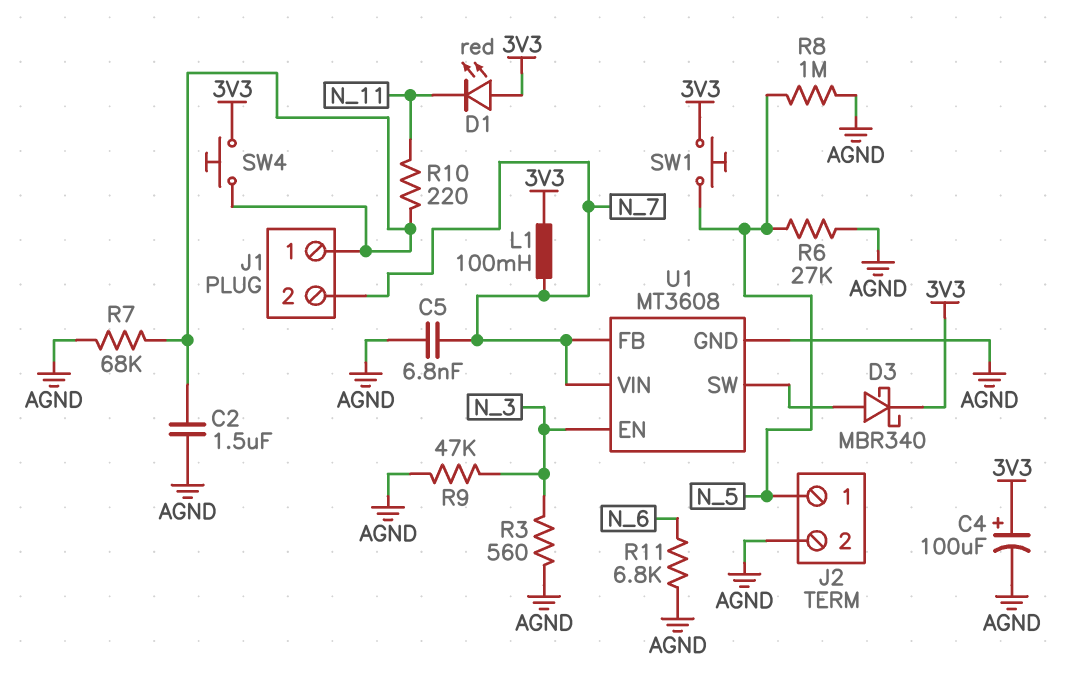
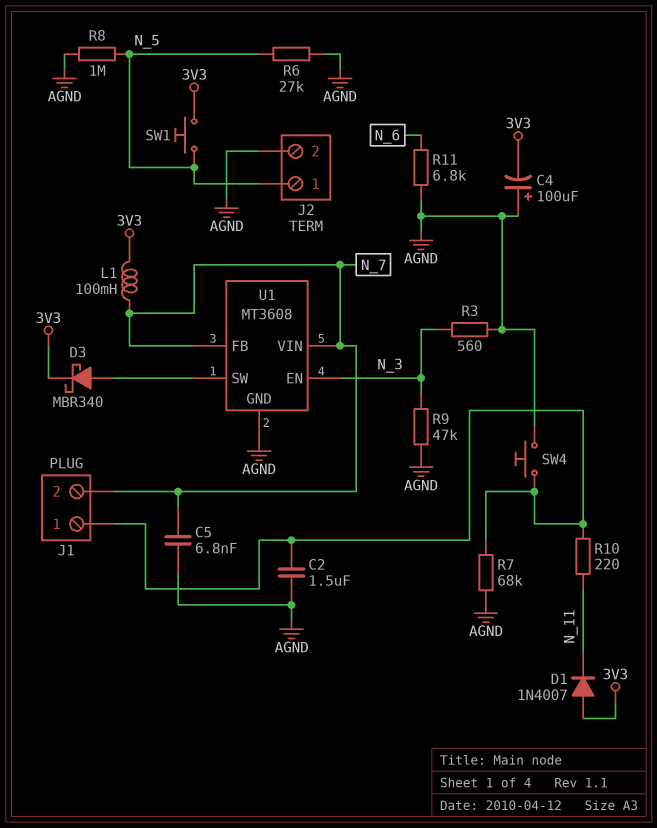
C4: 100uF (plus 3V3, minus AGND) -> 100uF (plus AGND, minus 3V3)
D1: LED red (A 3V3, K N_11) -> diode 1N4007 (A 3V3, K N_11)
SW4: button (3V3, J1/1) -> button (AGND, J1/1)

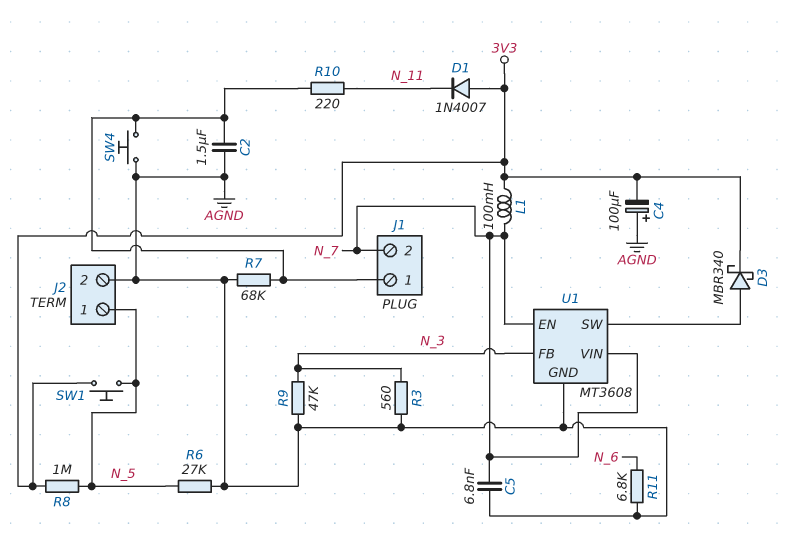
R8: 1M (AGND, N_5) -> 1M (3V3, N_5)
U1 pin EN: N_3 -> N_7
U1 pin FB: N_7 -> N_3

